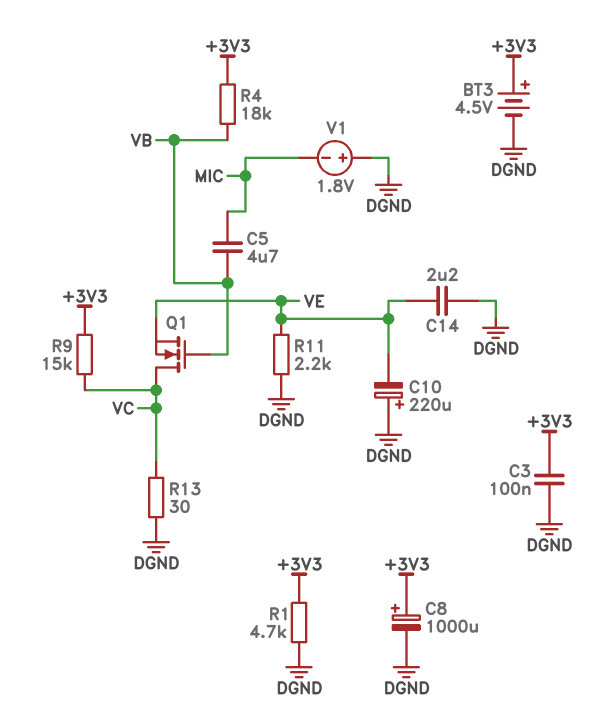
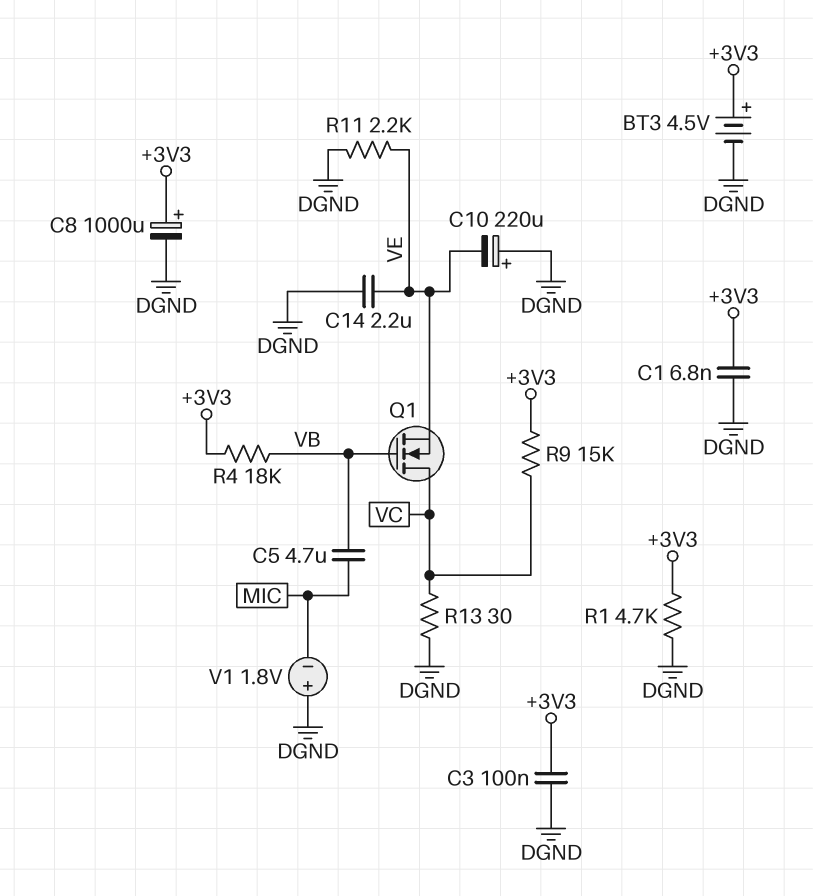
C1: none -> 6.8nF (+3V3, DGND)

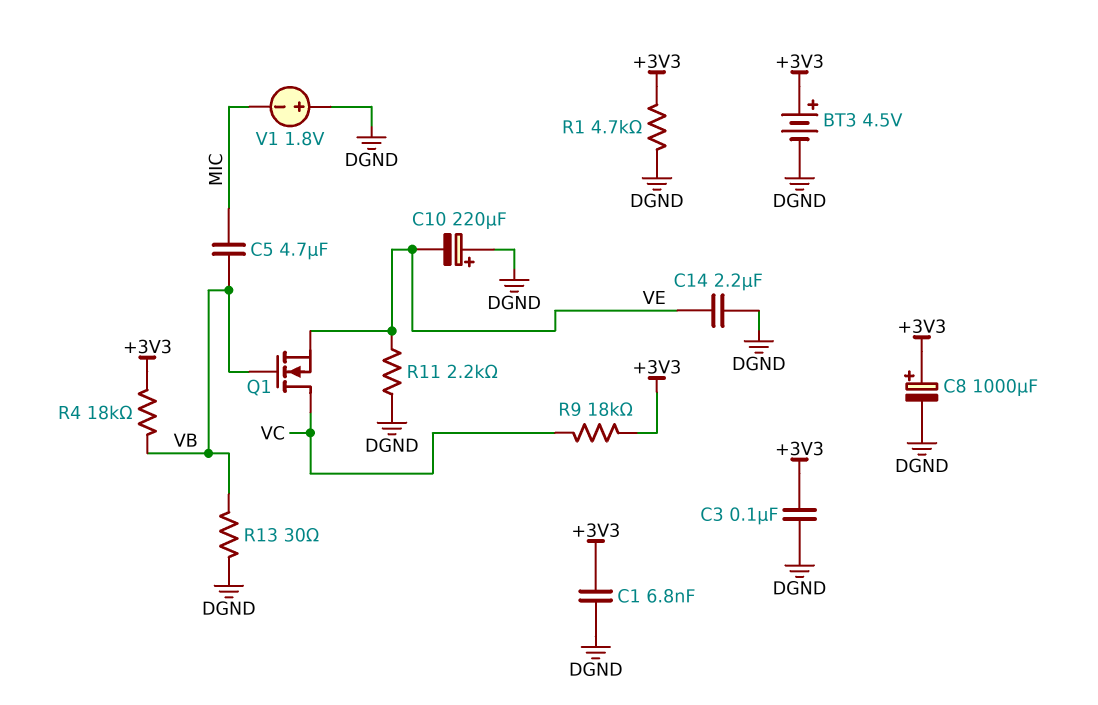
R9: 15k (+3V3, VC) -> 18k (+3V3, VC)
R13: 30 (DGND, VC) -> 30 (DGND, VB)

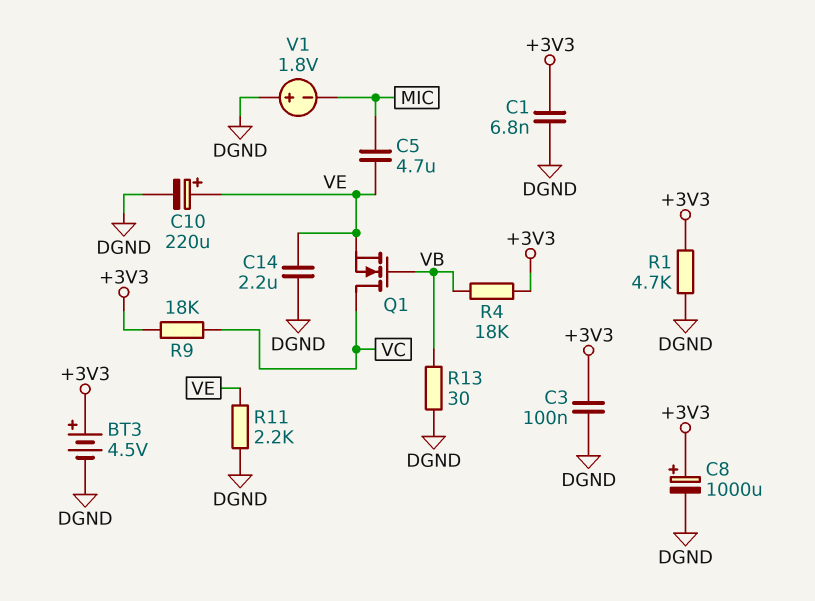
C5: 4.7uF (MIC, VB) -> 4.7uF (MIC, VE)
C10: 220uF (plus DGND, minus VE) -> 220uF (plus VE, minus DGND)

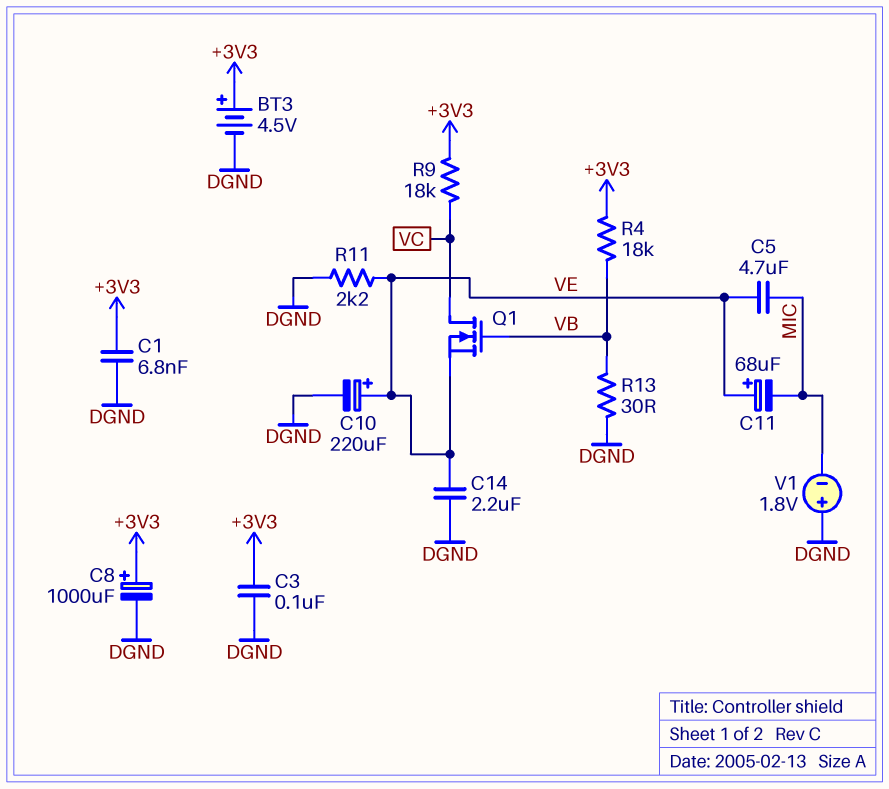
C11: none -> 68uF (plus VE, minus MIC)
R1: 4.7k (+3V3, DGND) -> none

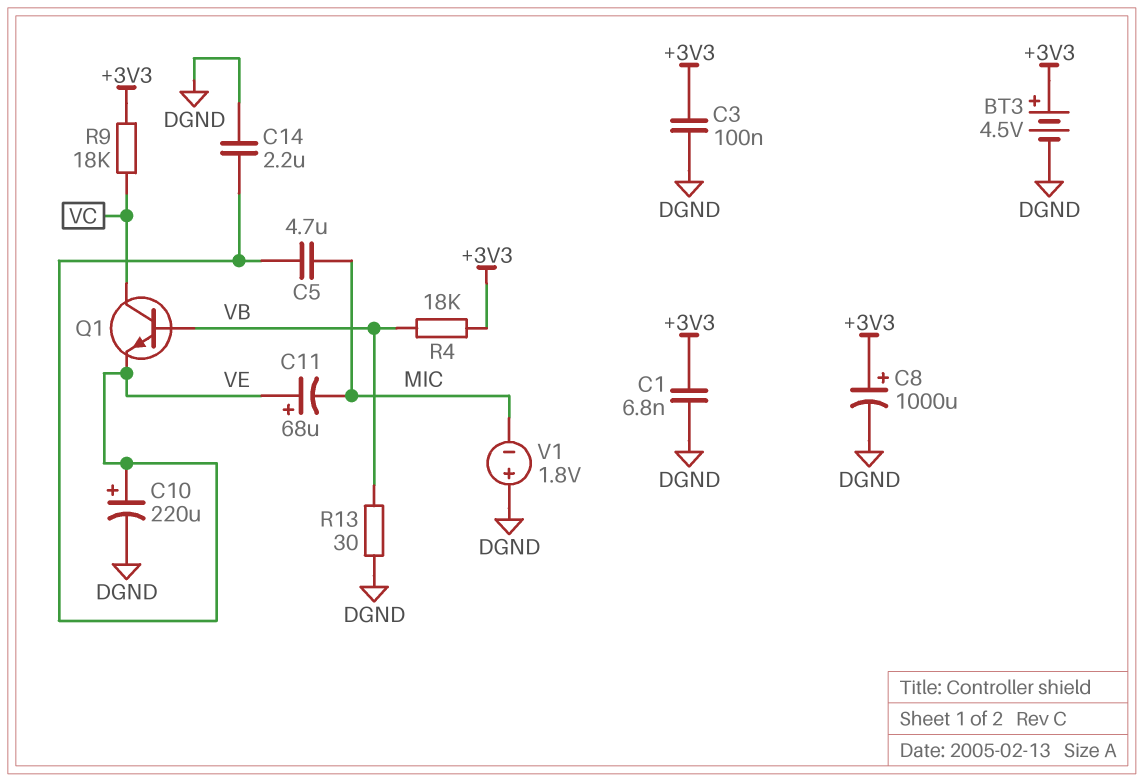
Q1: NMOS (G VB, D VC, S VE) -> NPN (B VB, C VC, E VE)
R11: 2.2k (DGND, VE) -> none

